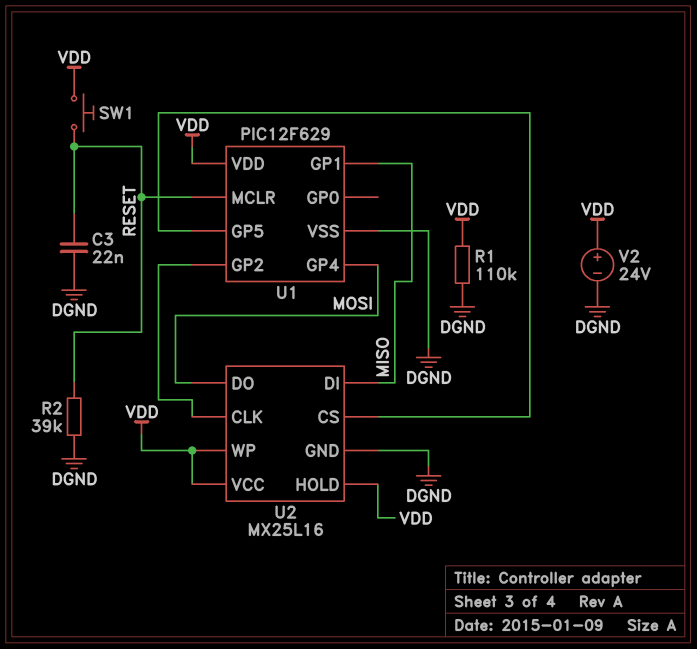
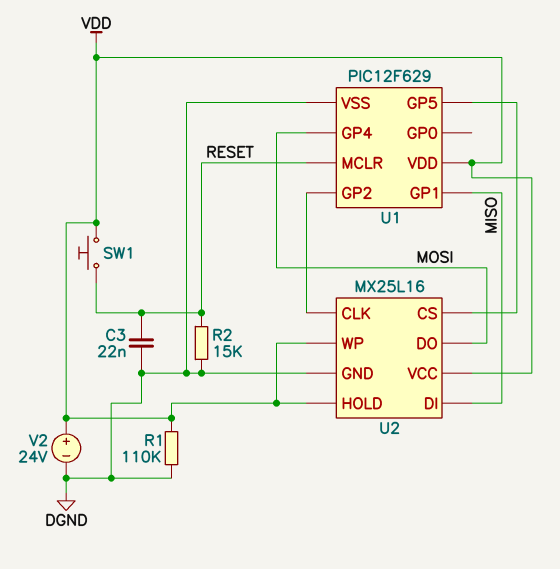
R2: 39k (DGND, RESET) -> 15k (DGND, RESET)

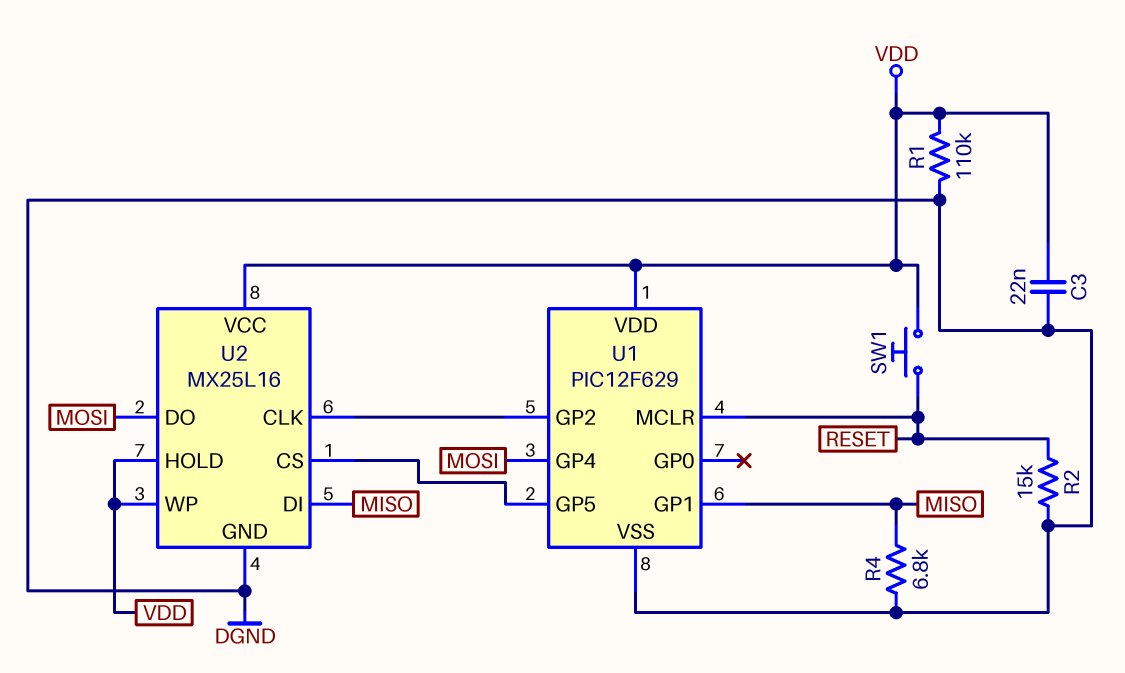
C3: 22nF (DGND, RESET) -> 22nF (DGND, VDD)
R4: none -> 6.8k (DGND, MISO)
V2: 24V (plus VDD, minus DGND) -> none

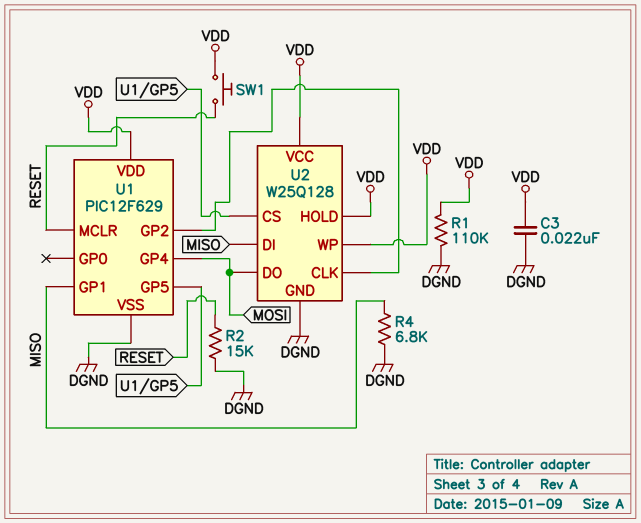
U2: MX25L16 -> W25Q128

